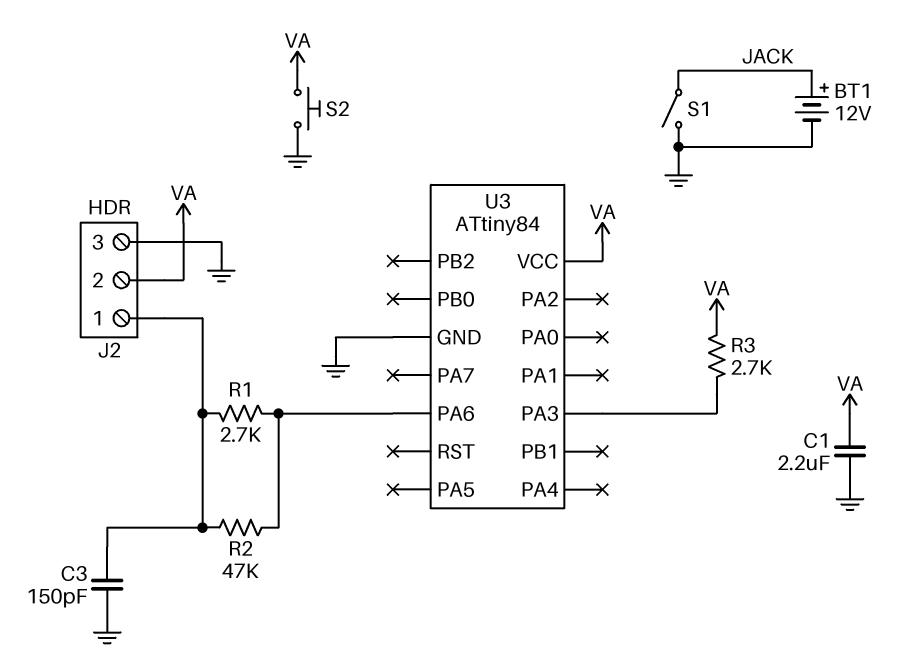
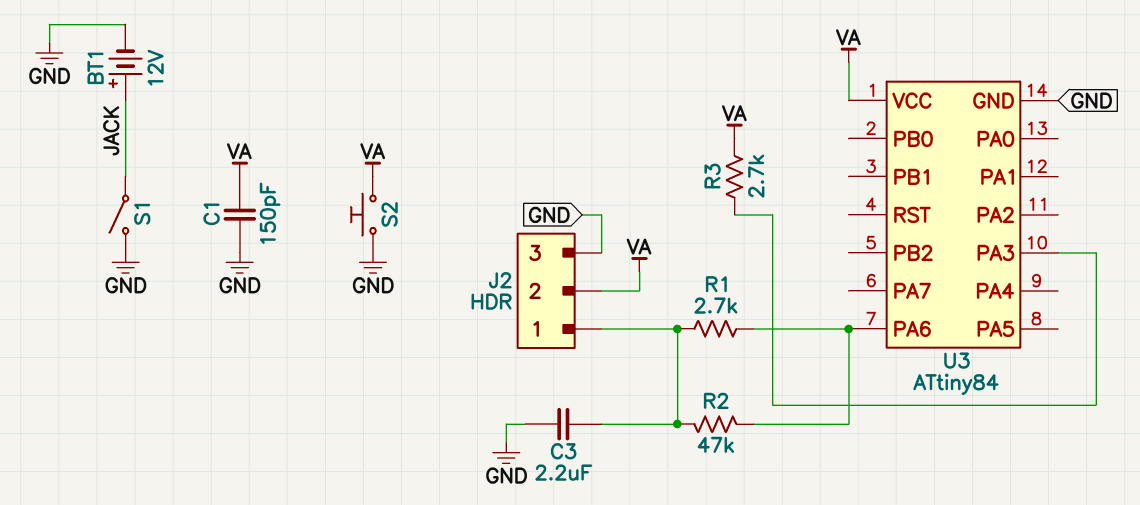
C1: 2.2uF (GND, VA) -> 150pF (GND, VA)
C3: 150pF (GND, J2/1) -> 2.2uF (GND, J2/1)

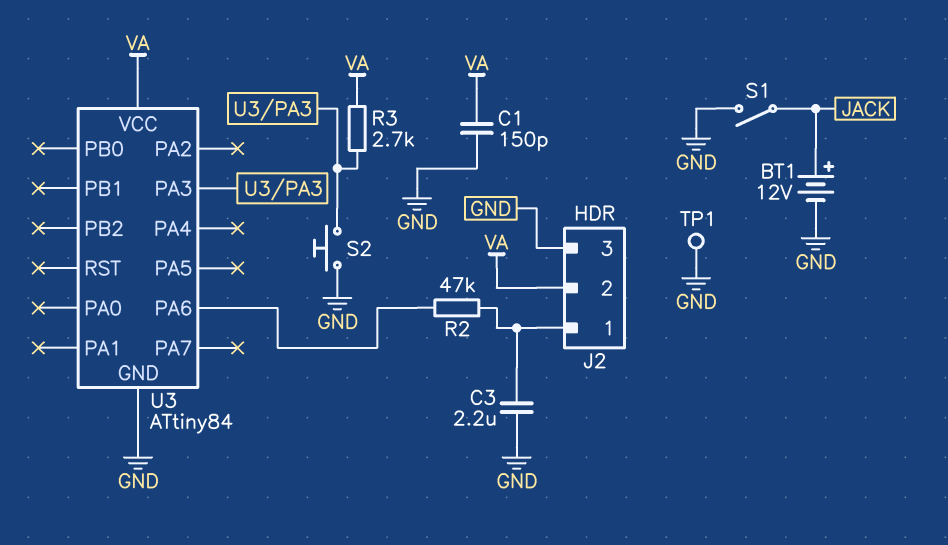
R1: 2.7k (J2/1, U3/PA6) -> none
S2: button (GND, VA) -> button (GND, U3/PA3)
TP1: none -> test point (GND)

